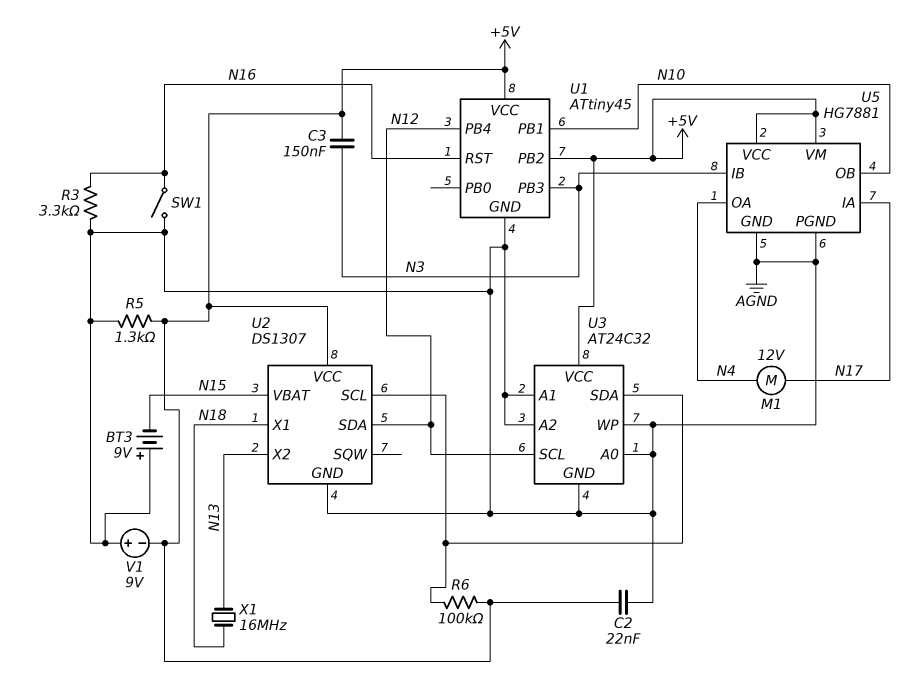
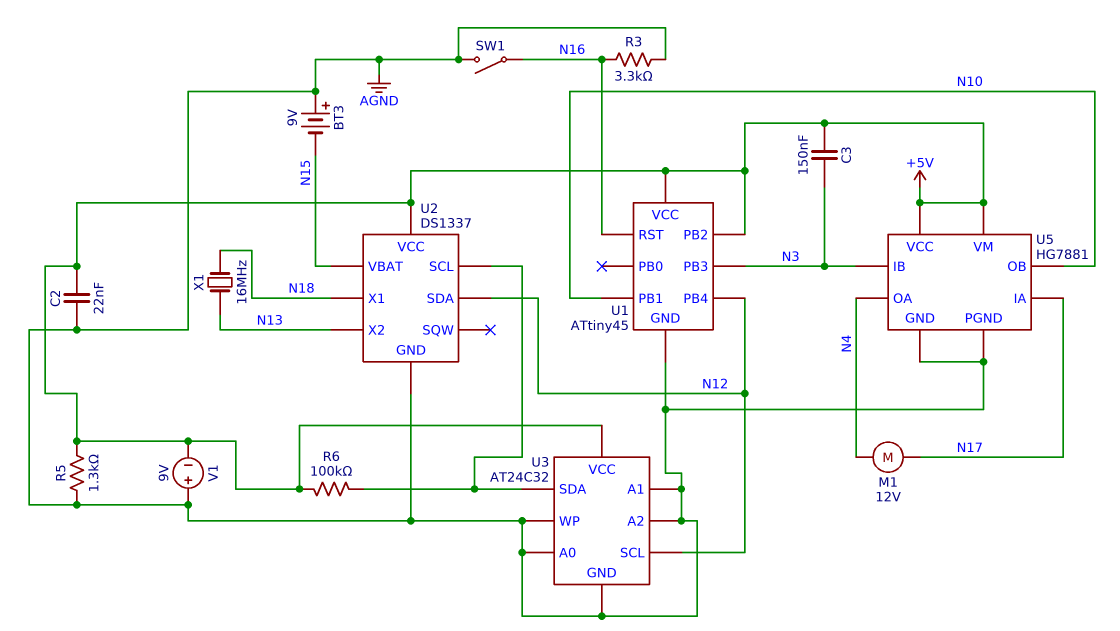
U2: DS1307 -> DS1337

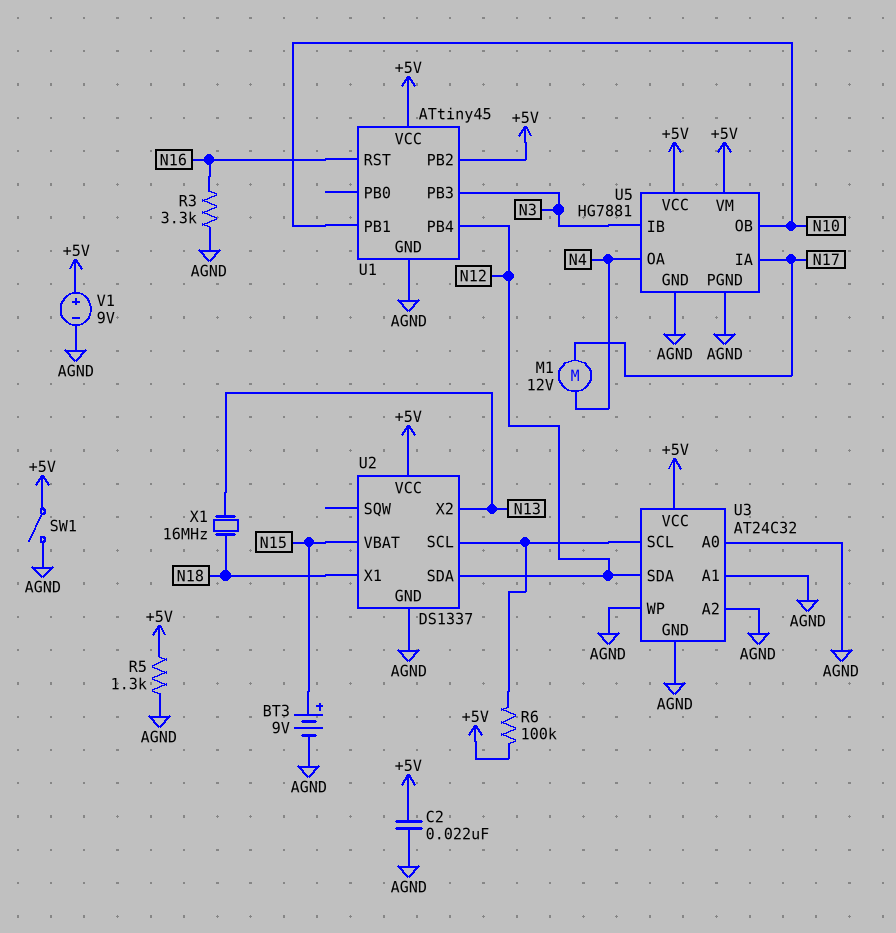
BT3: 9V (plus AGND, minus N15) -> 9V (plus N15, minus AGND)
C3: 150nF (+5V, N3) -> none
SW1: switch (AGND, N16) -> switch (+5V, AGND)
U3 pin SCL: N12 -> U2/SCL
U3 pin SDA: U2/SCL -> N12
V1: 9V (plus AGND, minus +5V) -> 9V (plus +5V, minus AGND)

